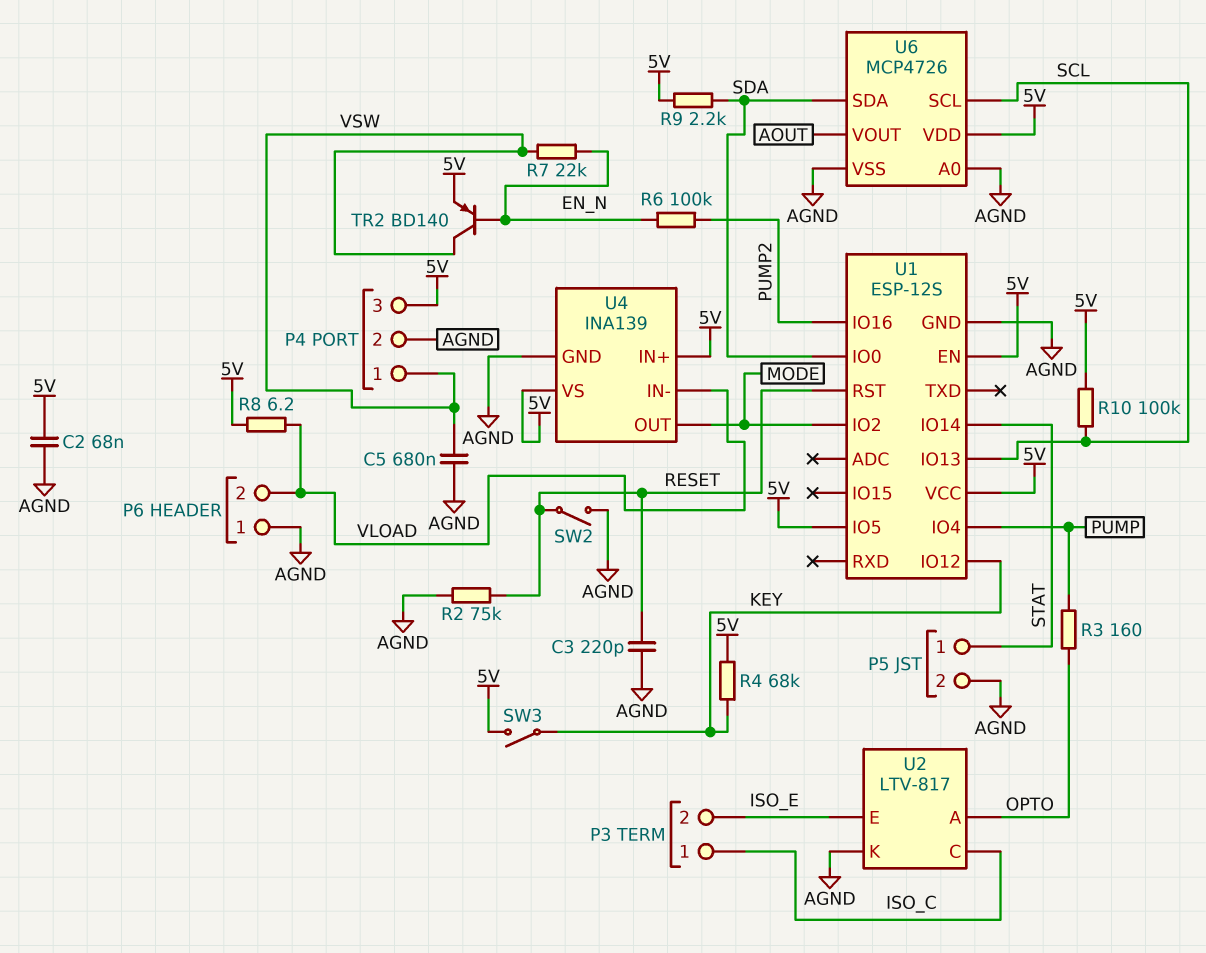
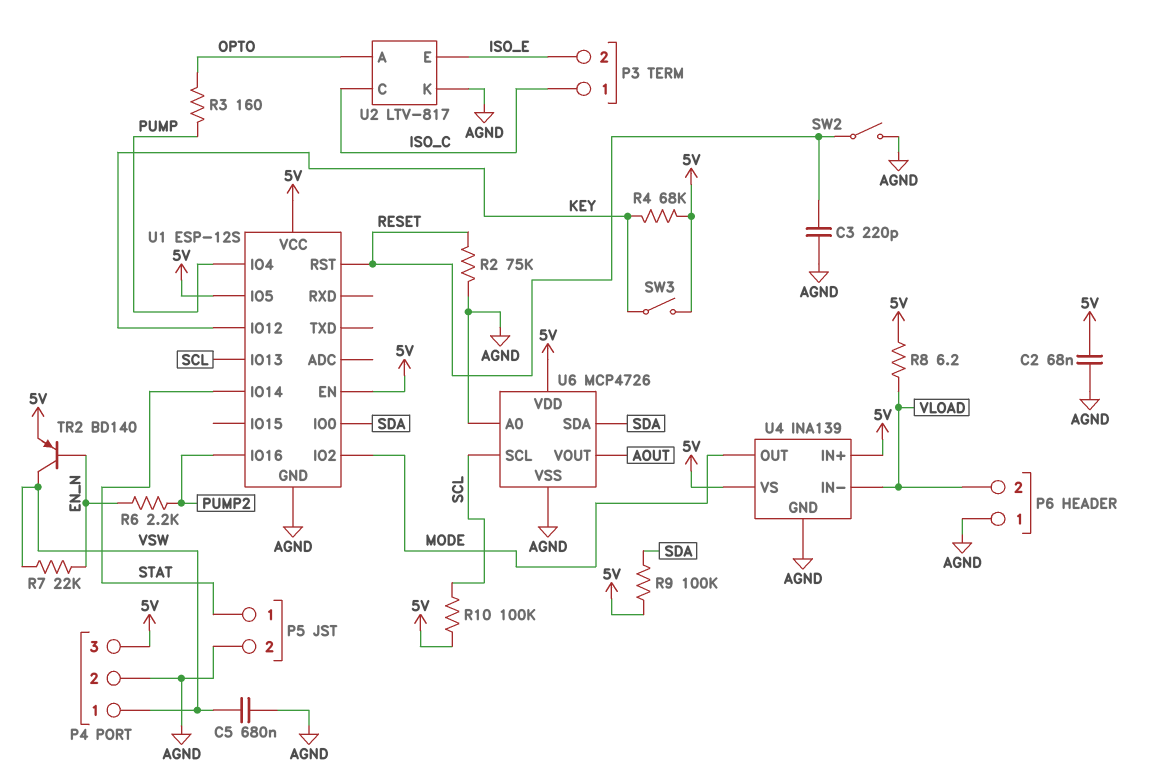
R6: 100k (EN_N, PUMP2) -> 2.2k (EN_N, PUMP2)
R9: 2.2k (5V, SDA) -> 100k (5V, SDA)

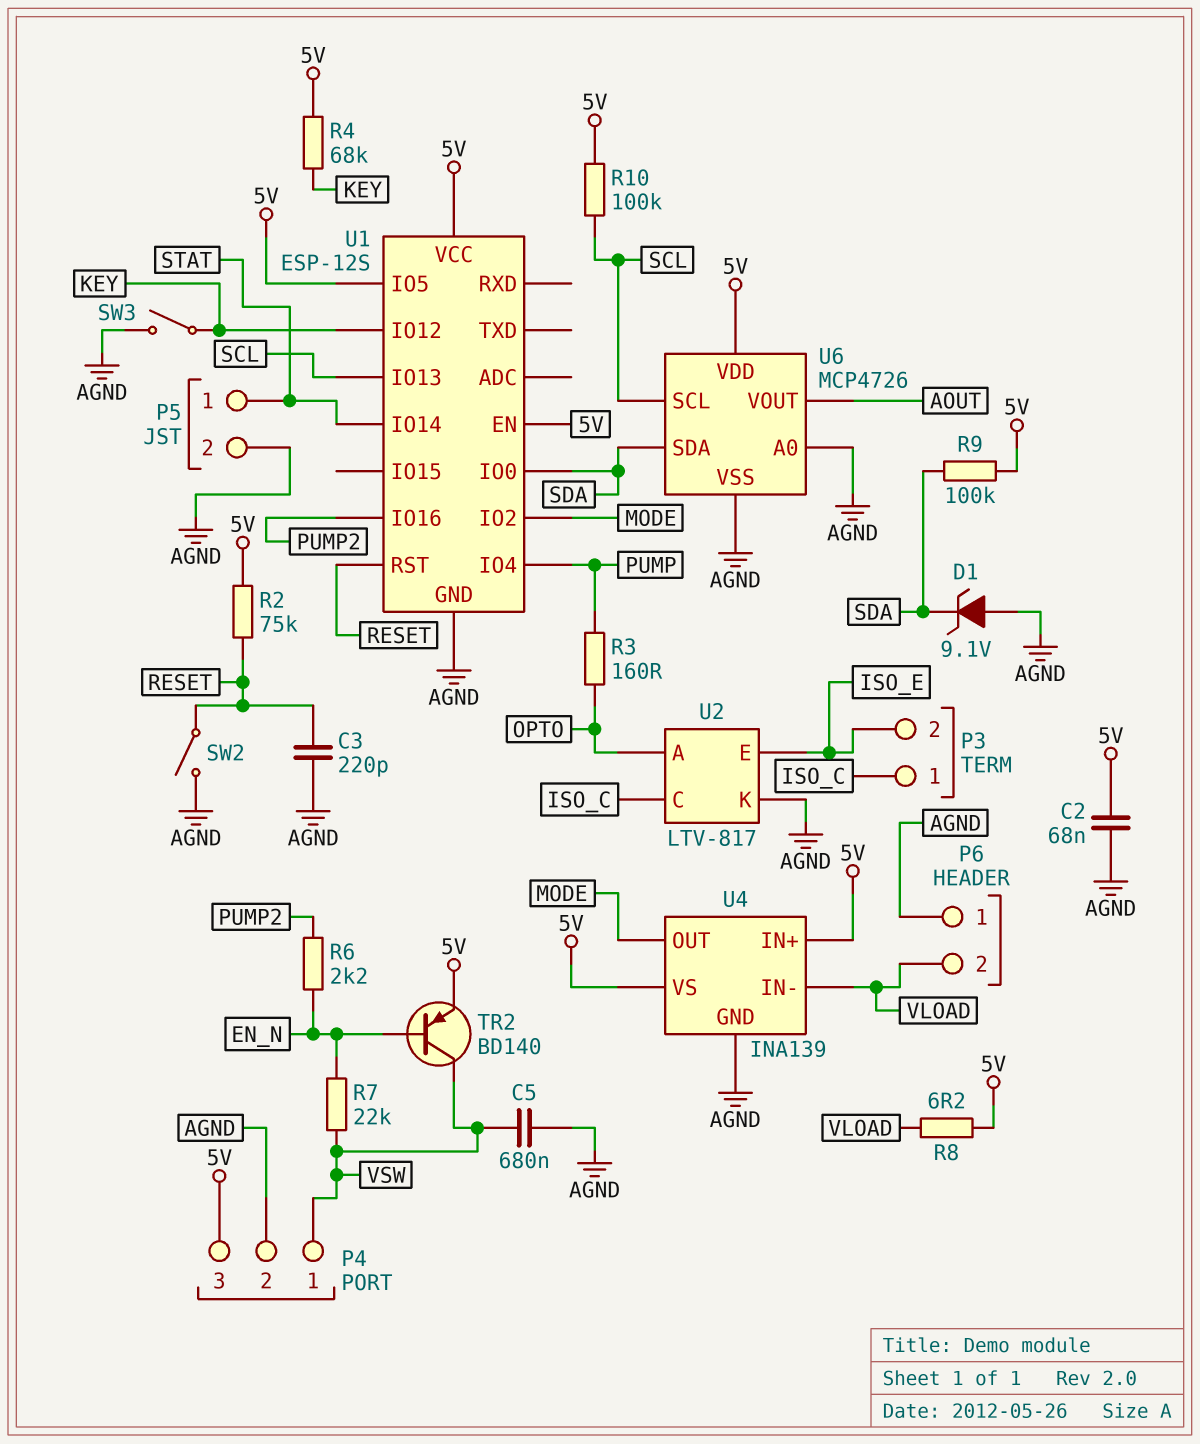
D1: none -> zener 9.1V (A AGND, K SDA)
R2: 75k (AGND, RESET) -> 75k (5V, RESET)
SW3: switch (5V, KEY) -> switch (AGND, KEY)

